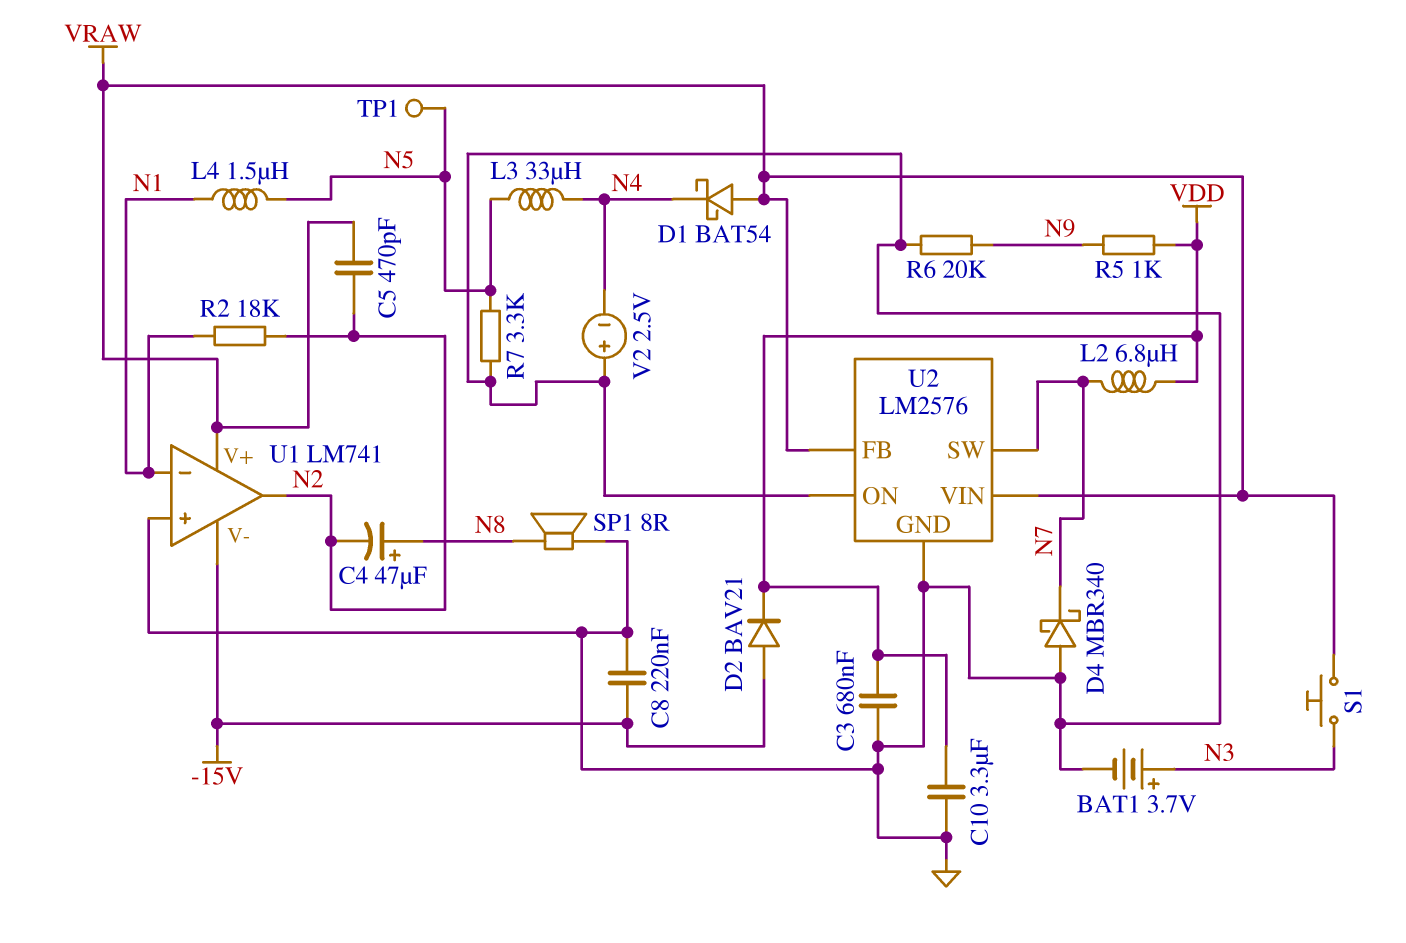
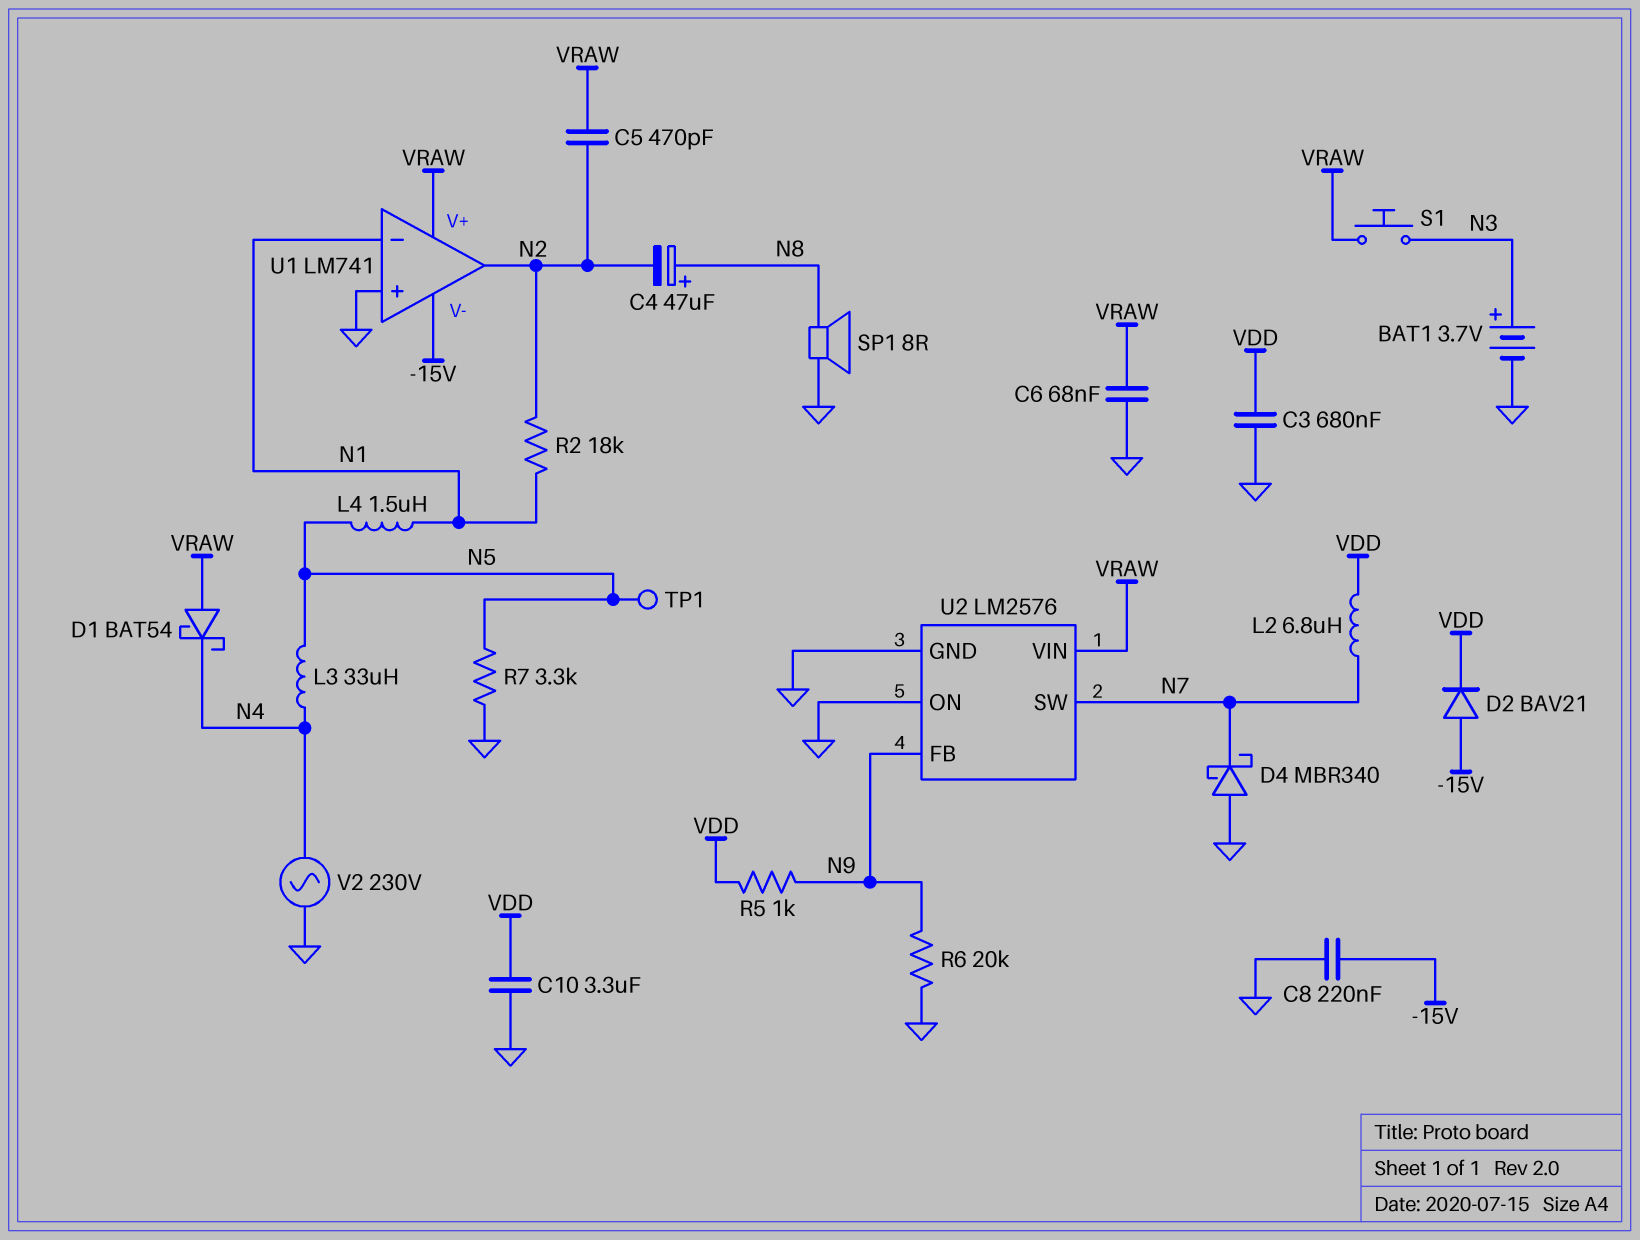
C6: none -> 68nF (GND, VRAW)
U2 pin FB: VRAW -> N9
V2: 2.5V (plus GND, minus N4) -> AC 230V (GND, N4)

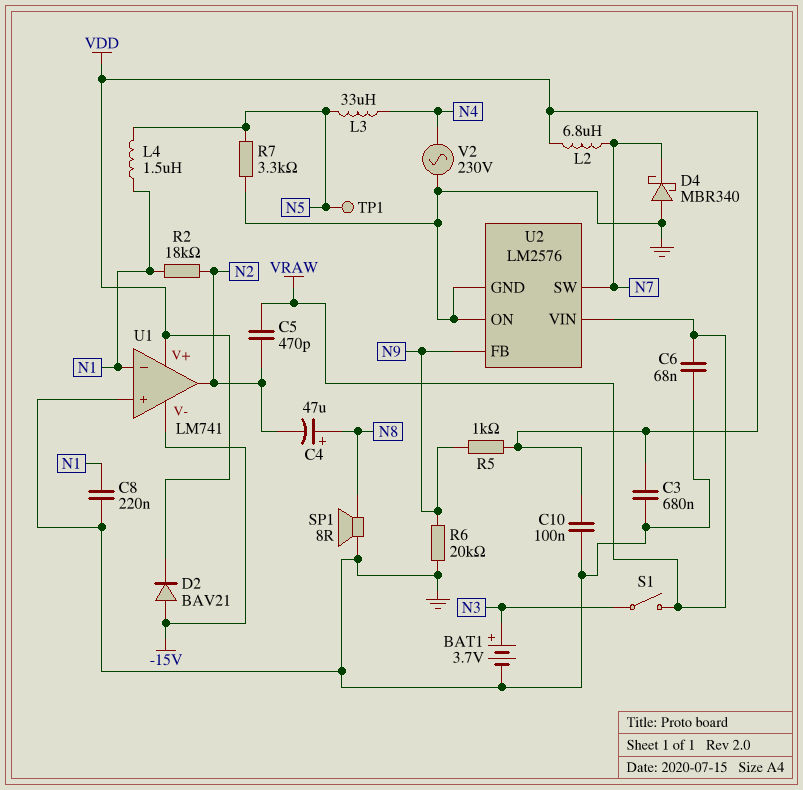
C8: 220nF (-15V, GND) -> 220nF (GND, N1)
C10: 3.3uF (GND, VDD) -> 100nF (GND, VDD)
D1: schottky BAT54 (A VRAW, K N4) -> none
S1: button (N3, VRAW) -> switch (N3, VRAW)
U1 pin V+: VRAW -> VDD

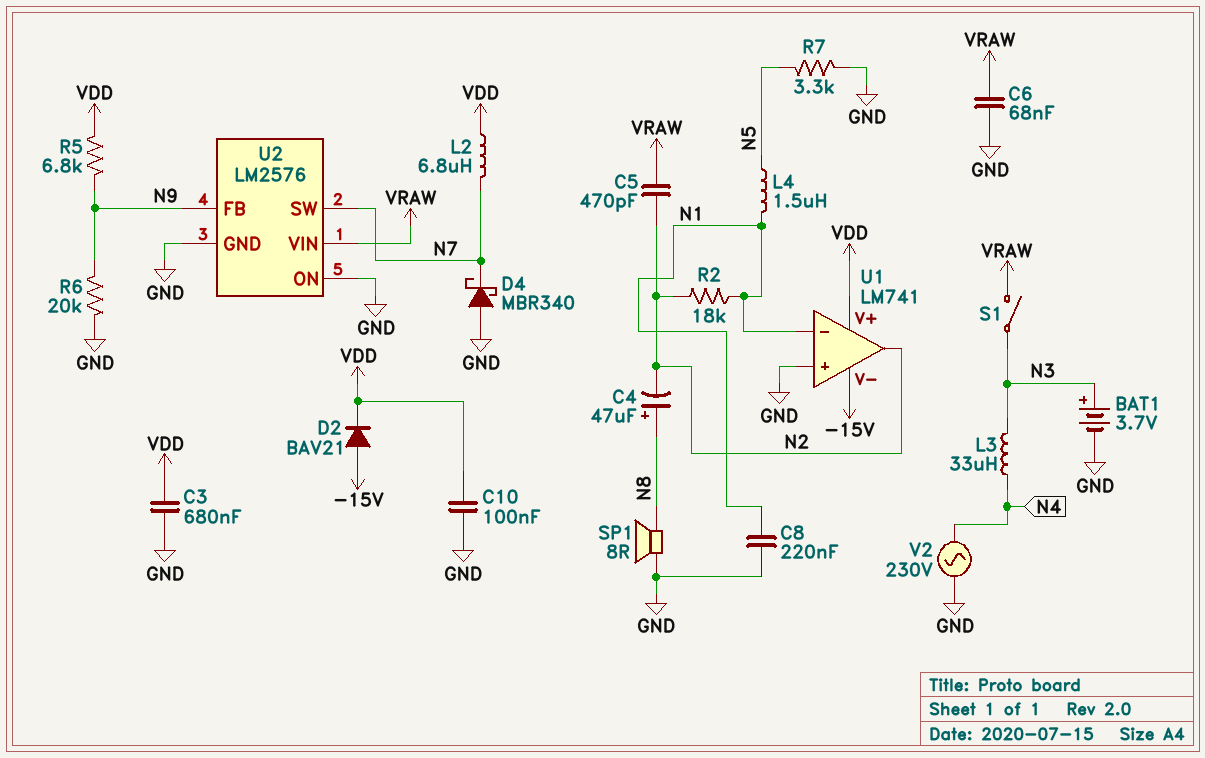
L3: 33uH (N4, N5) -> 33uH (N3, N4)
R5: 1k (N9, VDD) -> 6.8k (N9, VDD)
TP1: test point (N5) -> none

